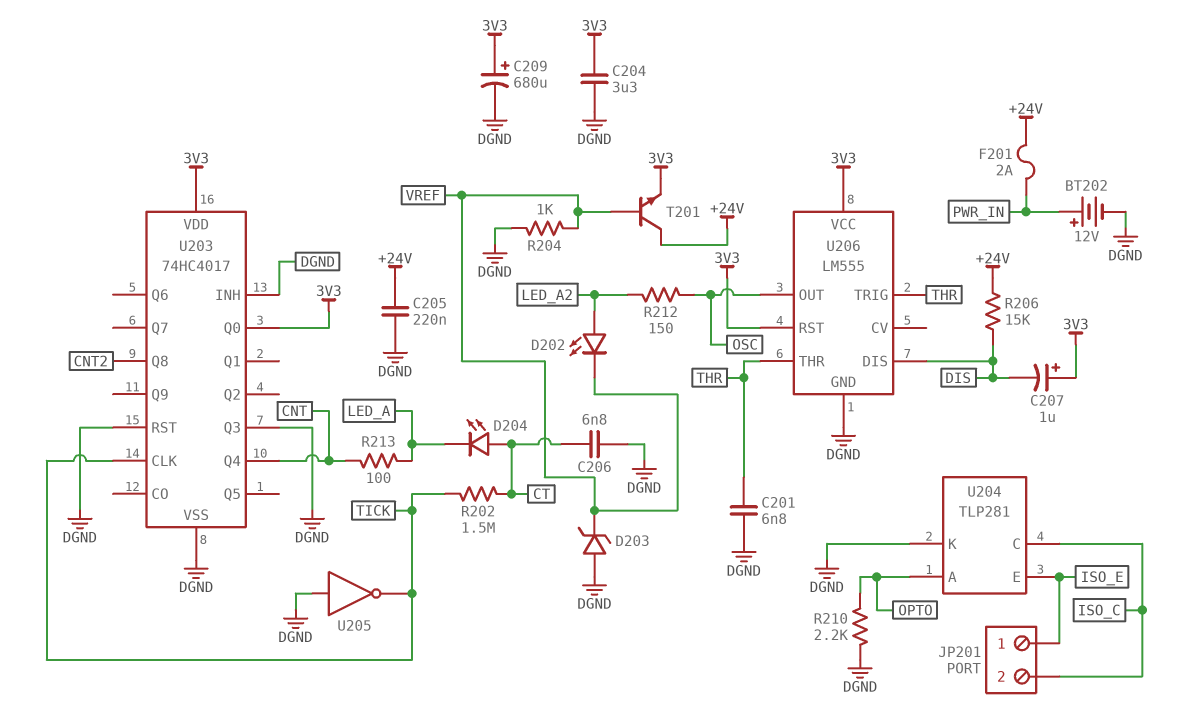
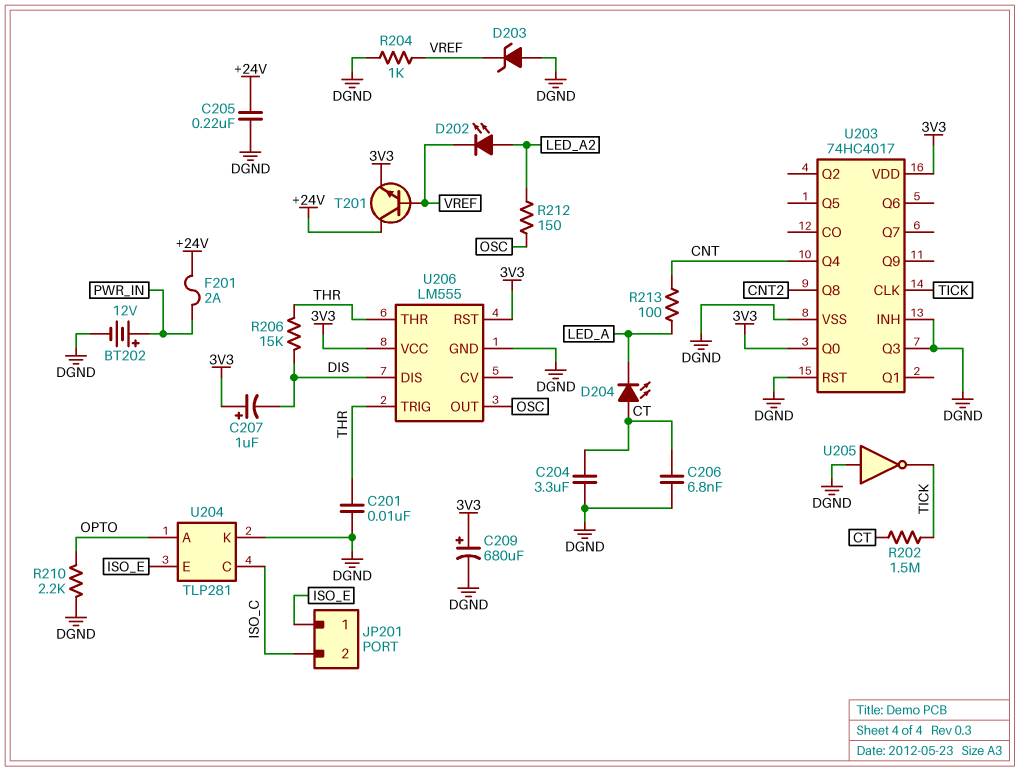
C201: 6.8nF (DGND, THR) -> 10nF (DGND, THR)
C204: 3.3uF (3V3, DGND) -> 3.3uF (CT, DGND)
R206: 15k (+24V, DIS) -> 15k (DIS, THR)

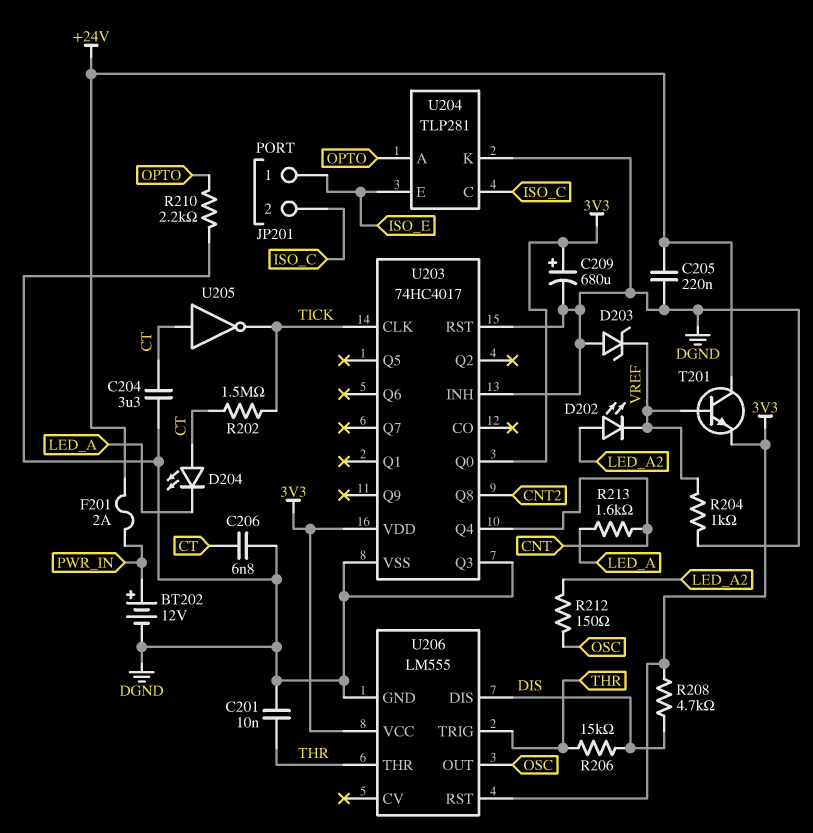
C207: 1uF (plus 3V3, minus DIS) -> none
R208: none -> 4.7k (3V3, DIS)
R213: 100 (CNT, LED_A) -> 1.6k (CNT, LED_A)
U205: NOT (in DGND, out TICK) -> NOT (in CT, out TICK)

